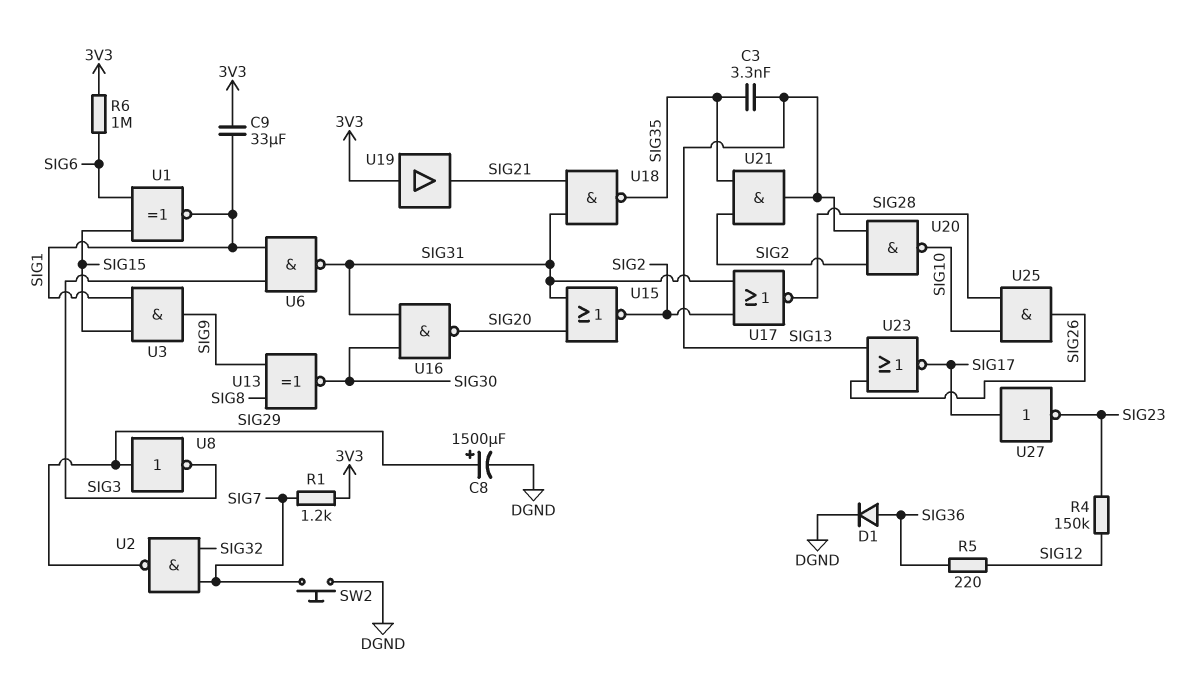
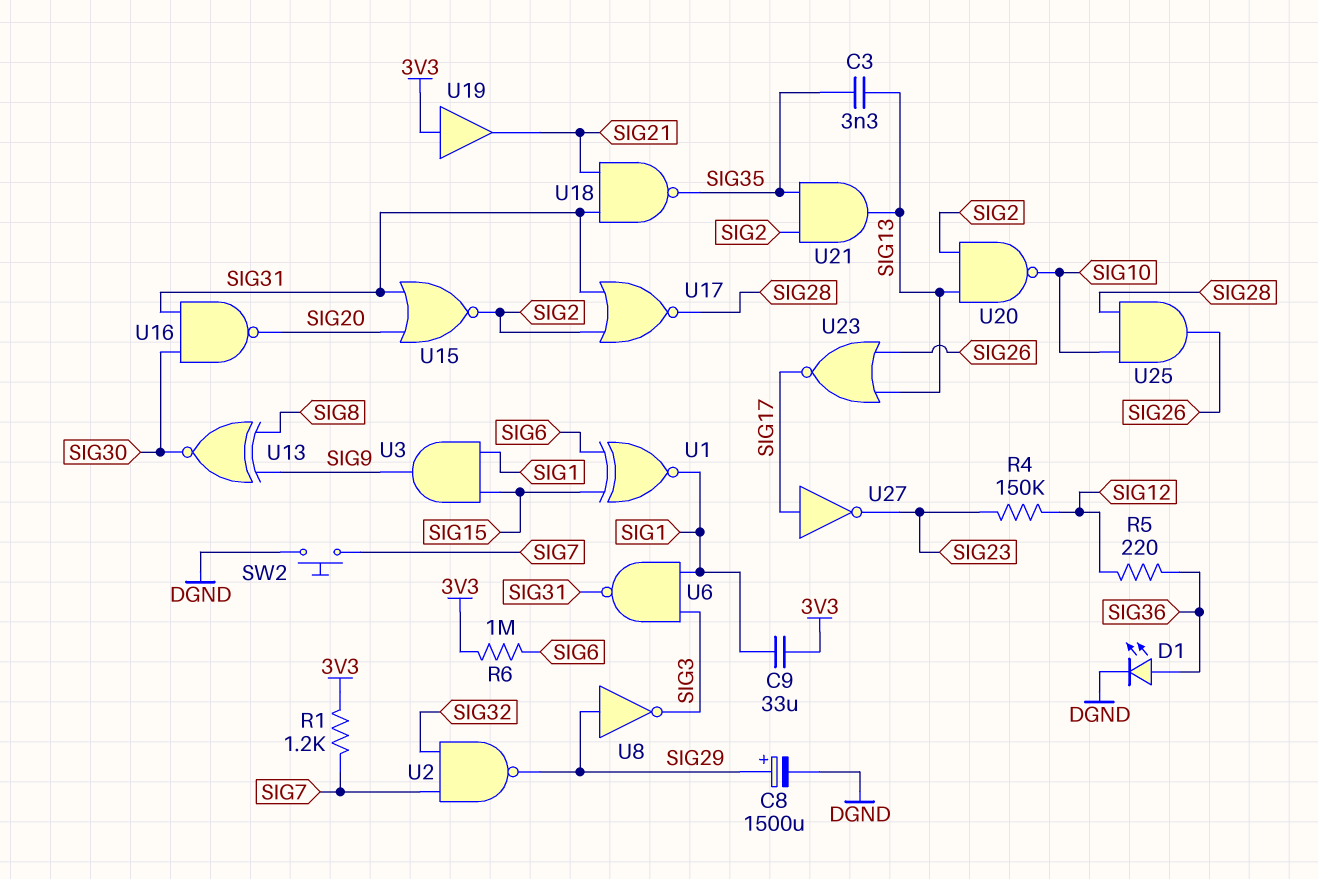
D1: diode (A SIG36, K DGND) -> LED (A SIG36, K DGND)

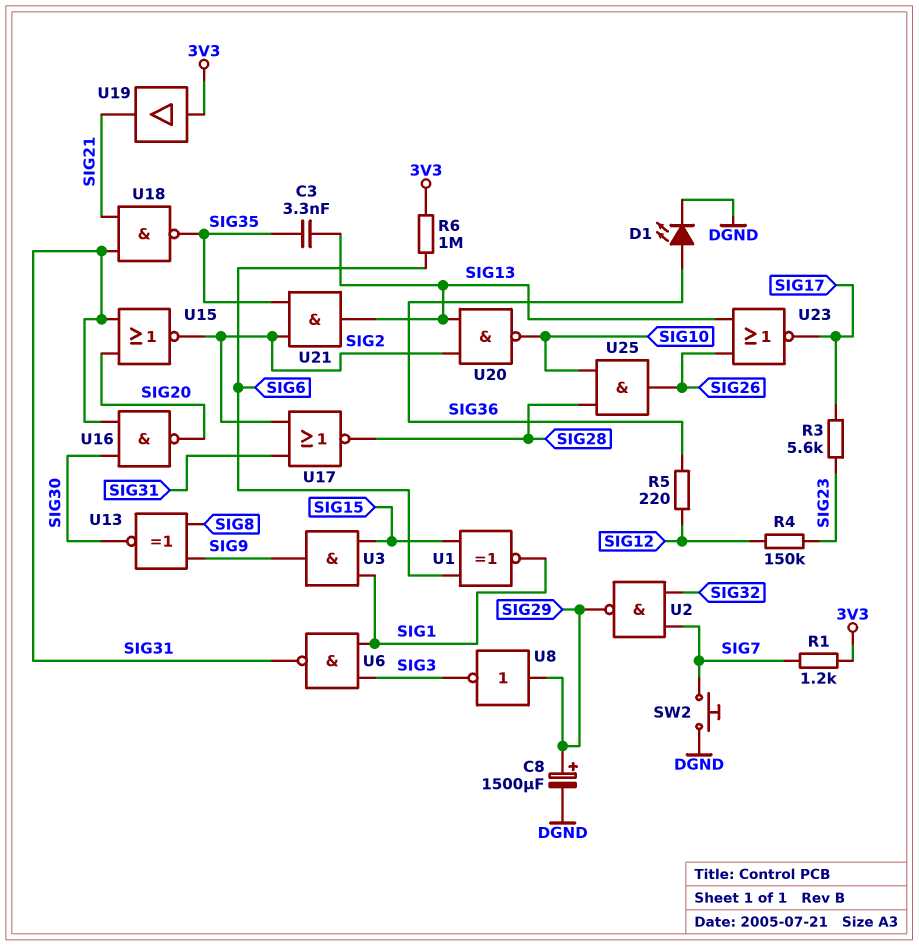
C9: 33uF (3V3, SIG1) -> none
R3: none -> 5.6k (SIG17, SIG23)
U27: NOT (in SIG17, out SIG23) -> none

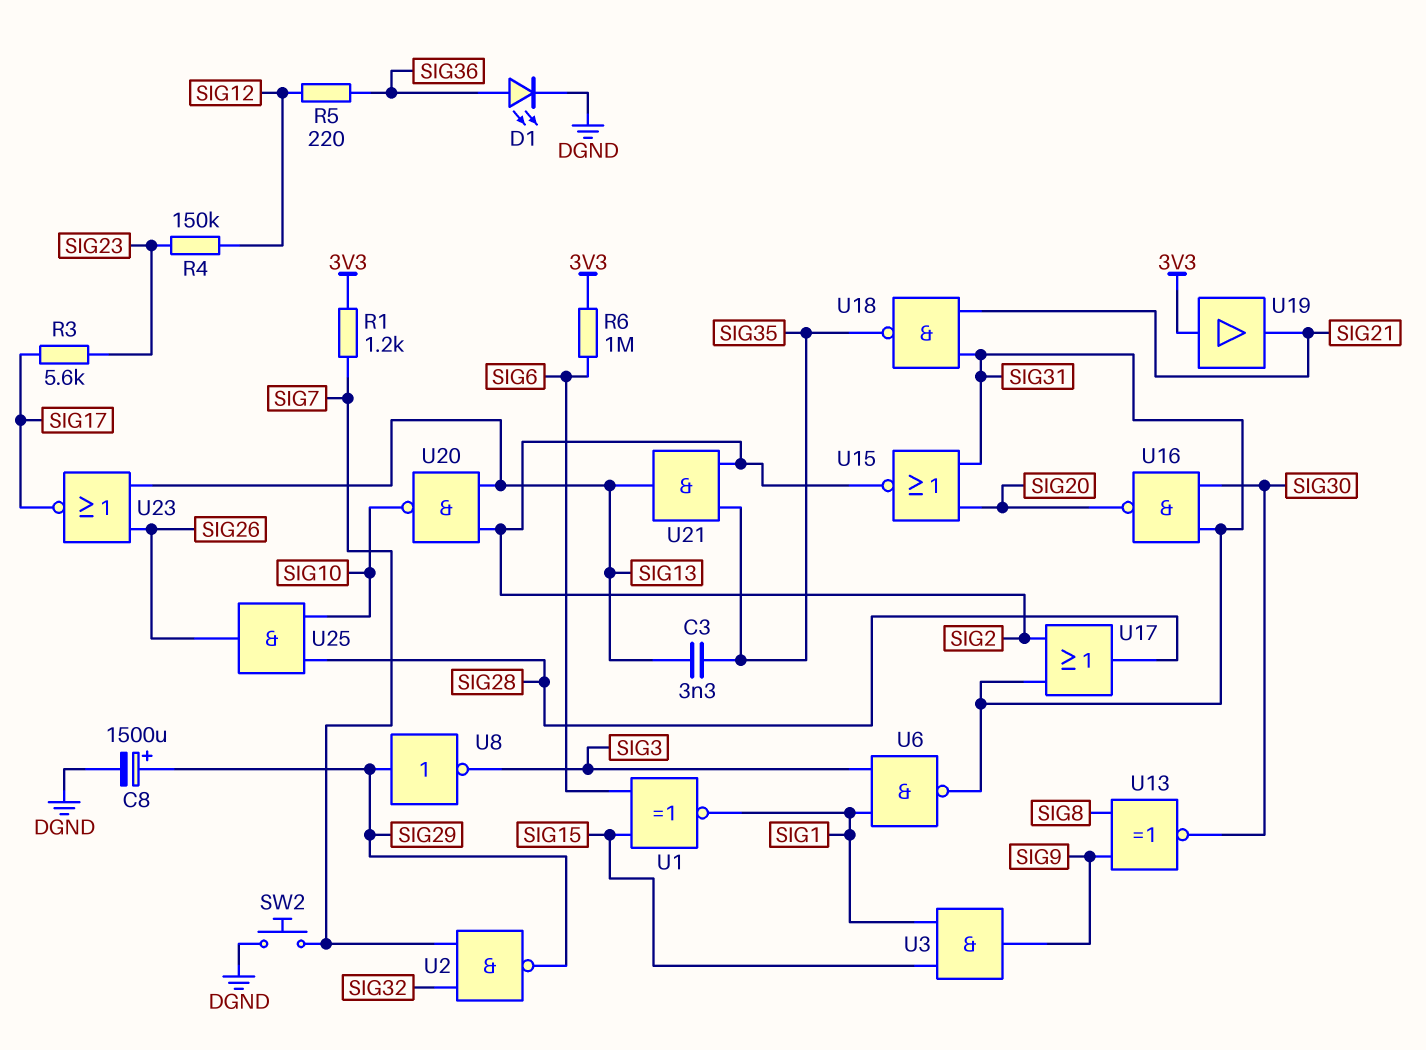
U17: NOR (in SIG2, in SIG31, out SIG28) -> OR (in SIG2, in SIG31, out SIG28)

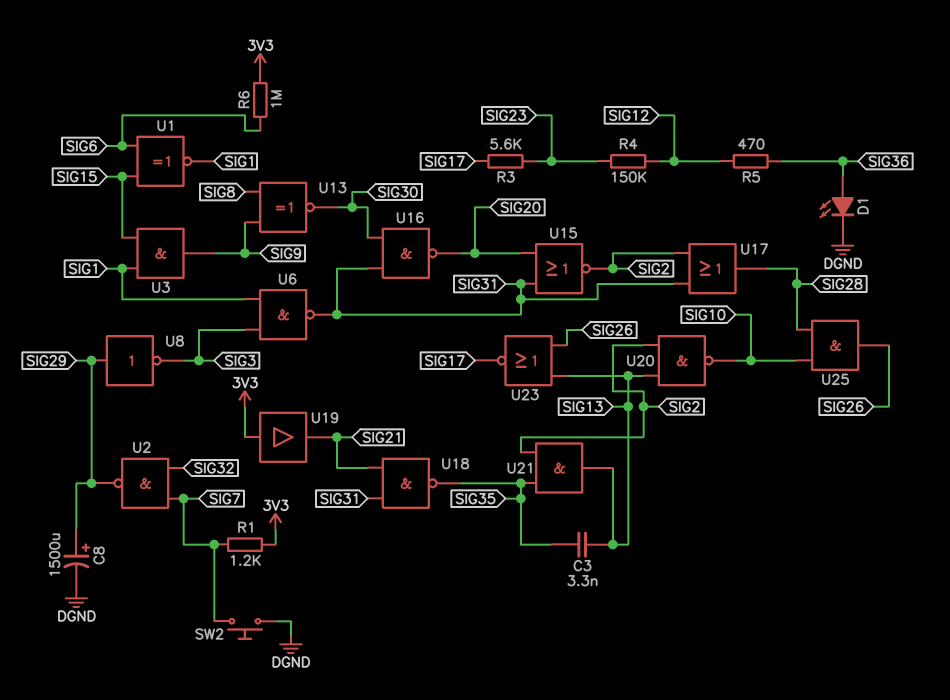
R5: 220 (SIG12, SIG36) -> 470 (SIG12, SIG36)

